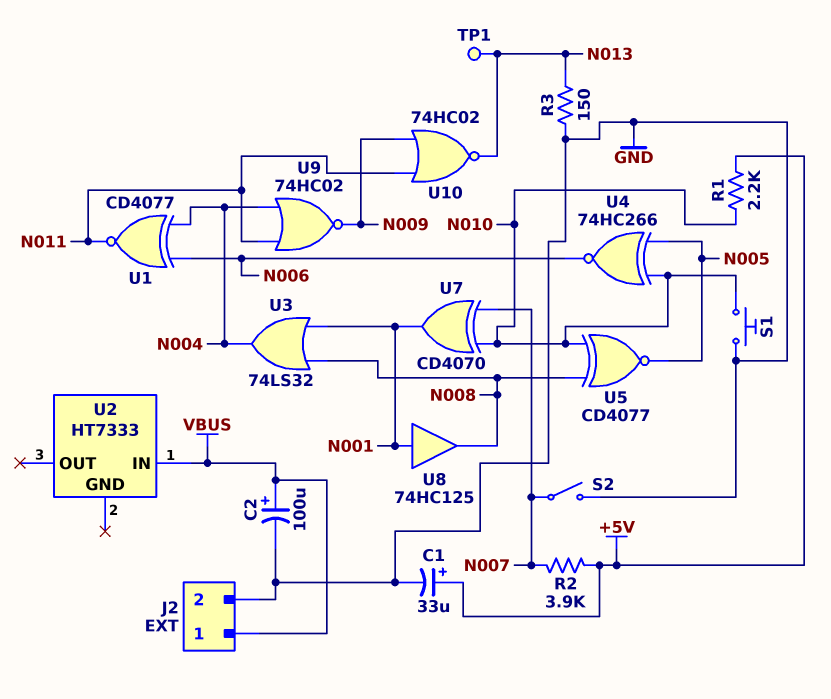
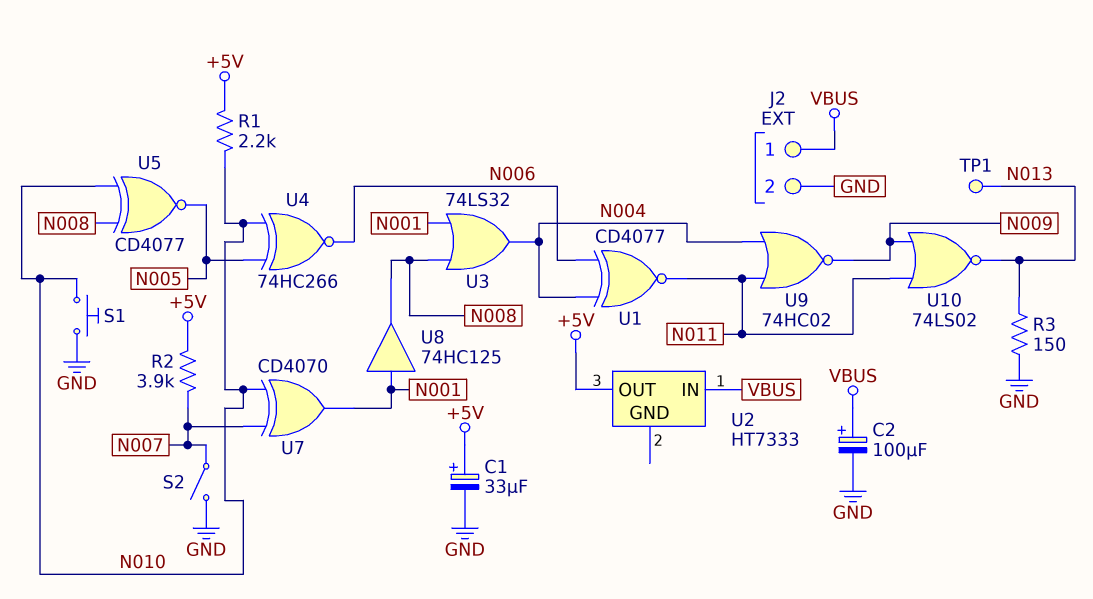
U2 pin OUT: none -> +5V
U10: NOR 74HC02 (in N009, in N011, out N013) -> NOR 74LS02 (in N009, in N011, out N013)

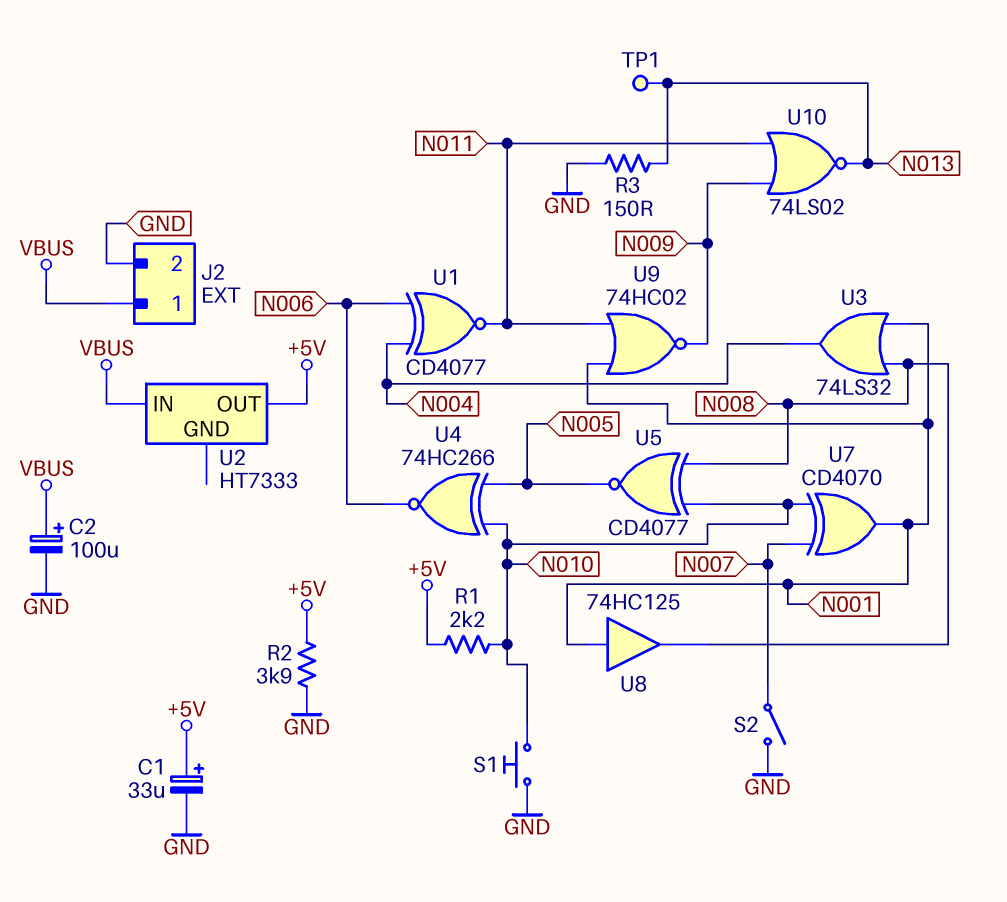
R2: 3.9k (+5V, N007) -> 3.9k (+5V, GND)
U9: NOR 74HC02 (in N004, in N011, out N009) -> NOR 74HC02 (in N001, in N011, out N009)

